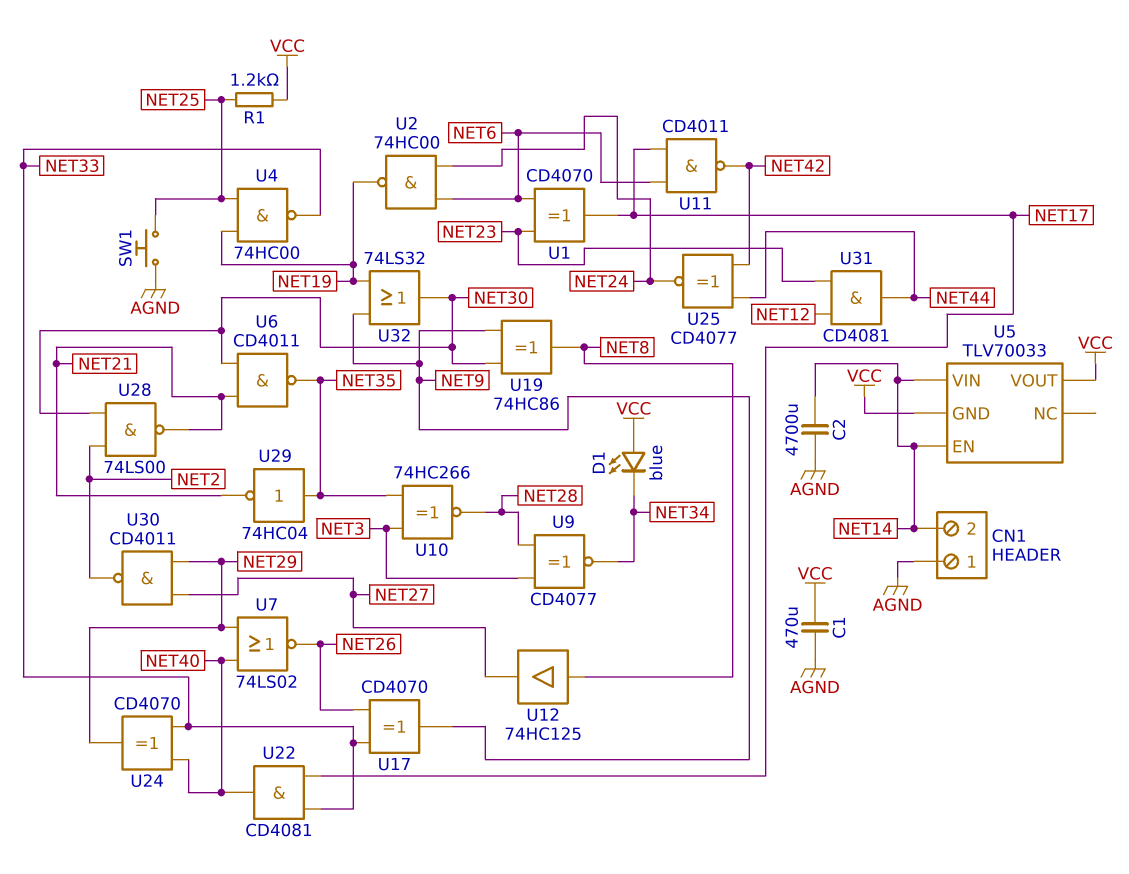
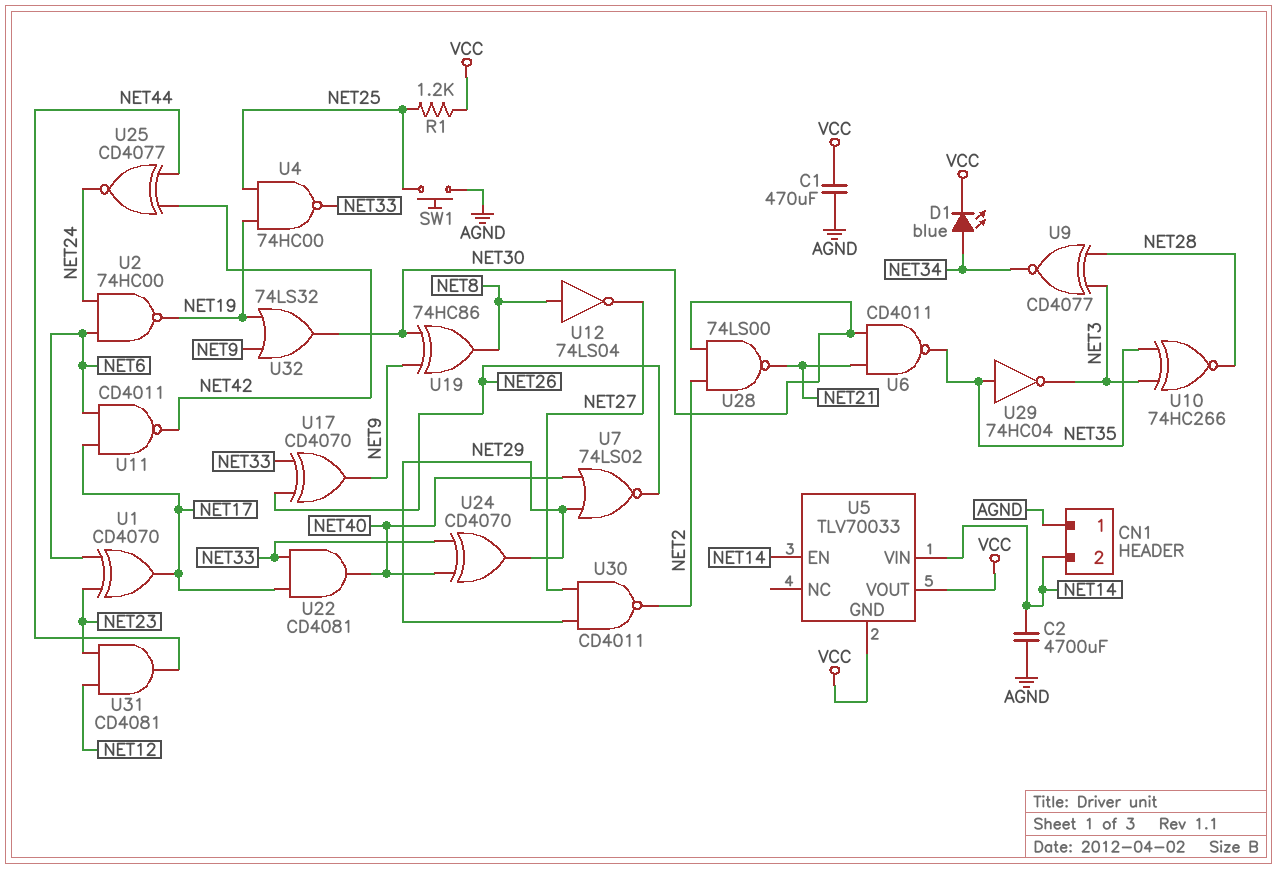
D1: LED blue (A VCC, K NET34) -> LED blue (A NET34, K VCC)
U12: buffer 74HC125 (in NET8, out NET27) -> NOT 74LS04 (in NET8, out NET27)
U29: NOT 74HC04 (in NET35, out NET21) -> NOT 74HC04 (in NET35, out NET3)

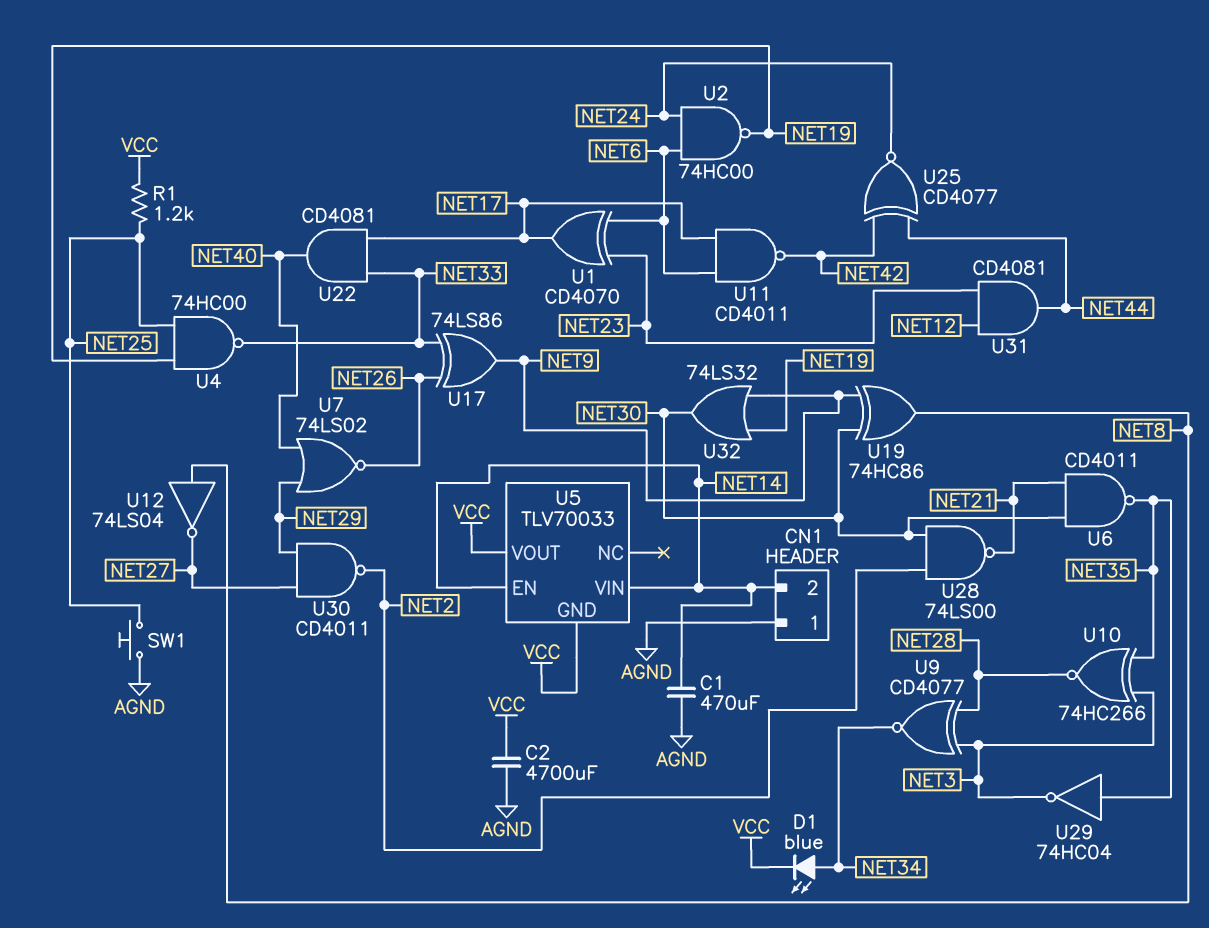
C1: 470uF (AGND, VCC) -> 470uF (AGND, NET14)
C2: 4700uF (AGND, NET14) -> 4700uF (AGND, VCC)
U17: XOR CD4070 (in NET26, in NET33, out NET9) -> XOR 74LS86 (in NET26, in NET33, out NET9)
U24: XOR CD4070 (in NET33, in NET40, out NET29) -> none

